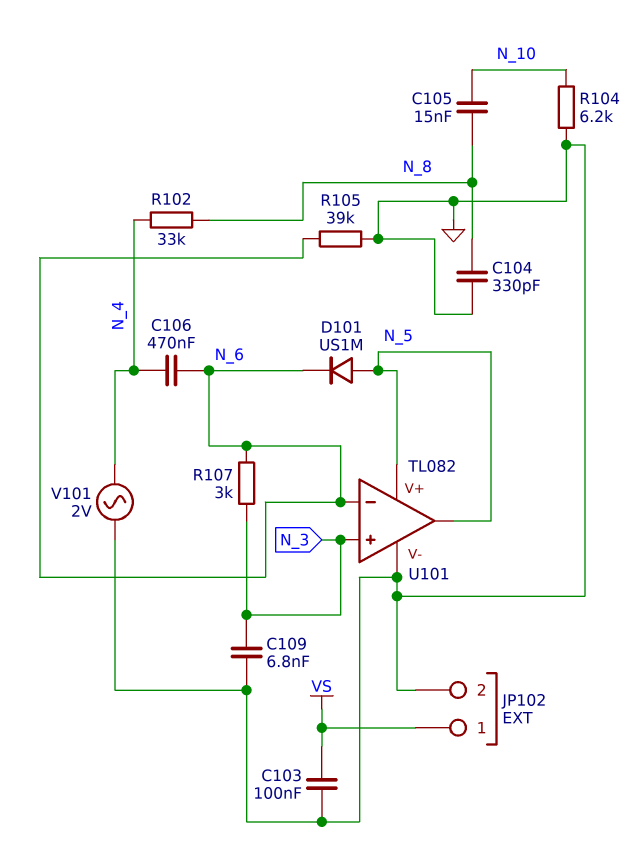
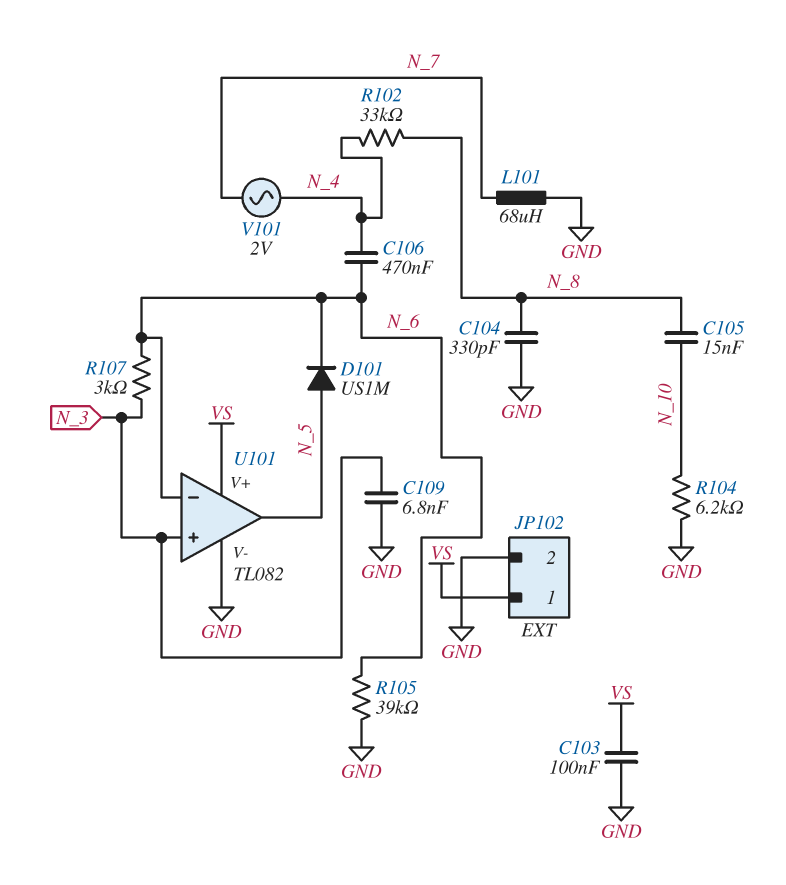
L101: none -> 68uH (GND, N_7)
U101 pin V+: N_5 -> VS
V101: AC 2V (GND, N_4) -> AC 2V (N_4, N_7)

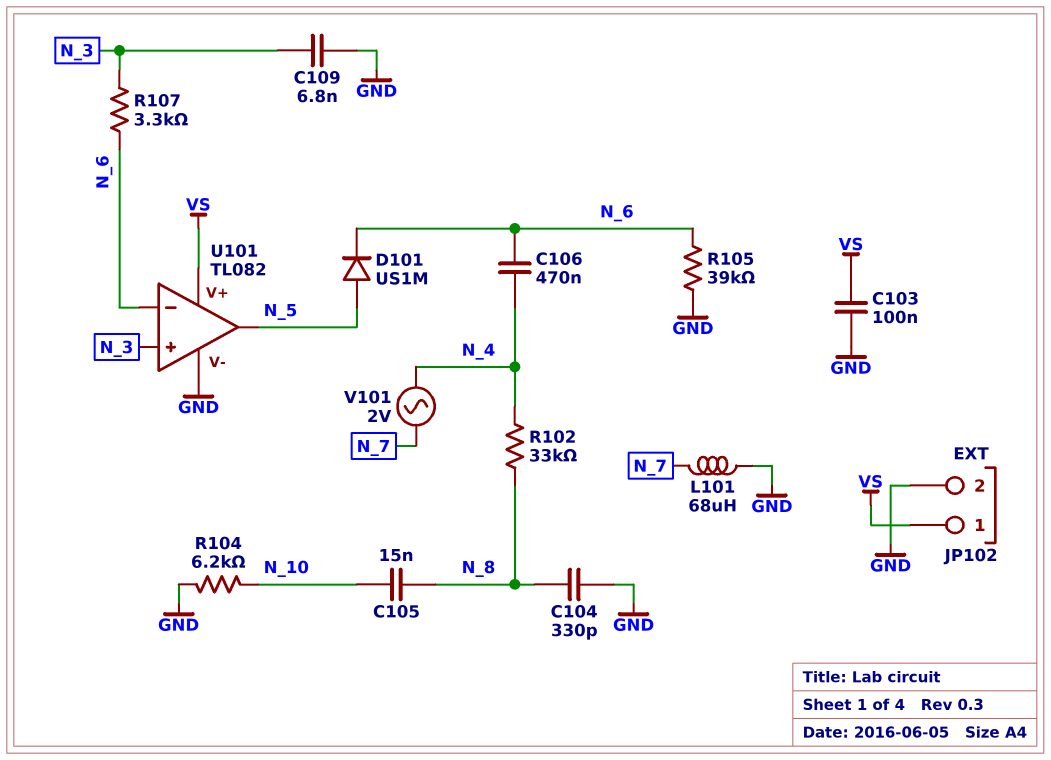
R107: 3k (N_3, N_6) -> 3.3k (N_3, N_6)

